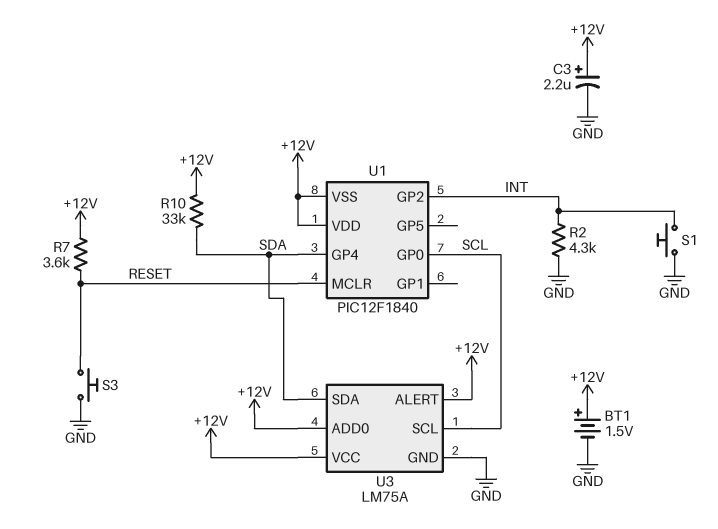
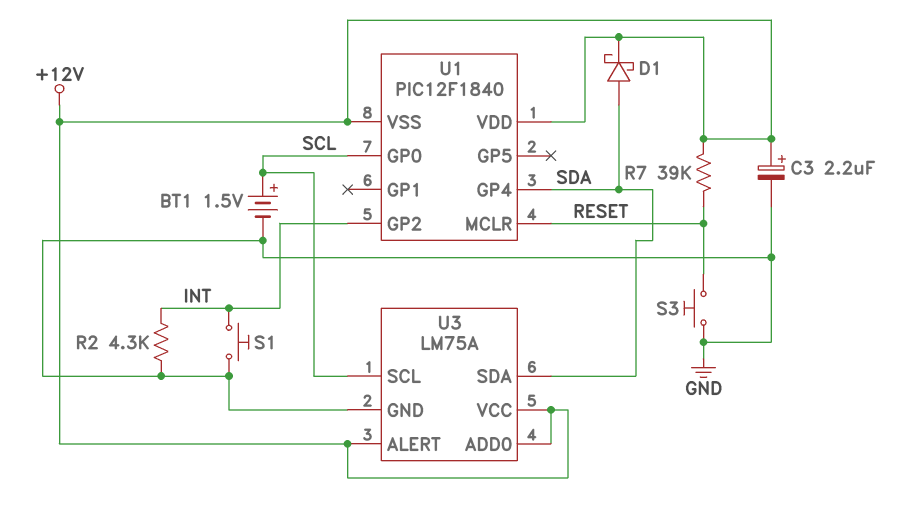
BT1: 1.5V (plus +12V, minus GND) -> 1.5V (plus SCL, minus GND)
D1: none -> schottky (A SDA, K +12V)
R7: 3.6k (+12V, RESET) -> 39k (+12V, RESET)
R10: 33k (+12V, SDA) -> none

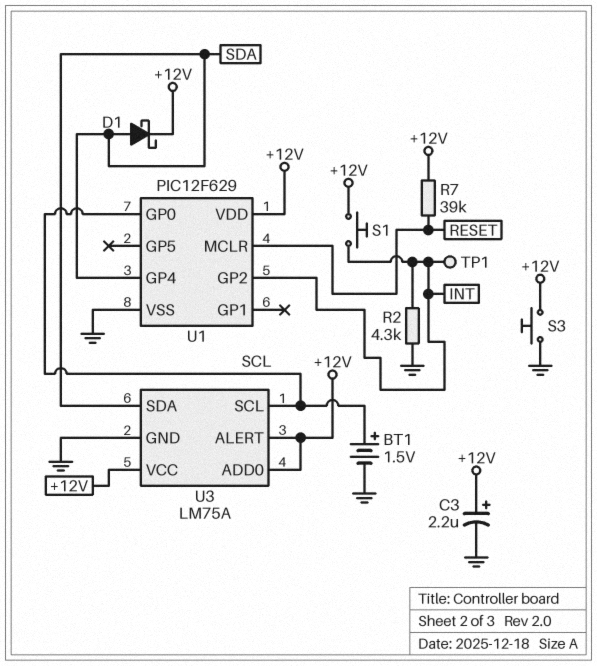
S1: button (GND, INT) -> button (+12V, INT)
S3: button (GND, RESET) -> button (+12V, GND)
TP1: none -> test point (INT)
U1: PIC12F1840 -> PIC12F629
U1 pin VSS: +12V -> GND

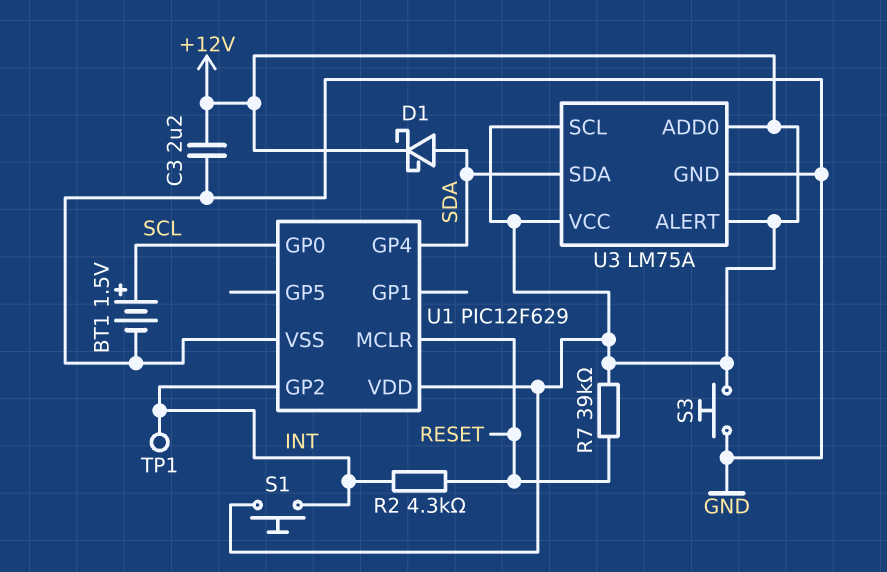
C3: 2.2uF (plus +12V, minus GND) -> 2.2uF (+12V, GND)
R2: 4.3k (GND, INT) -> 4.3k (INT, RESET)
U3 pin SCL: SCL -> +12V

